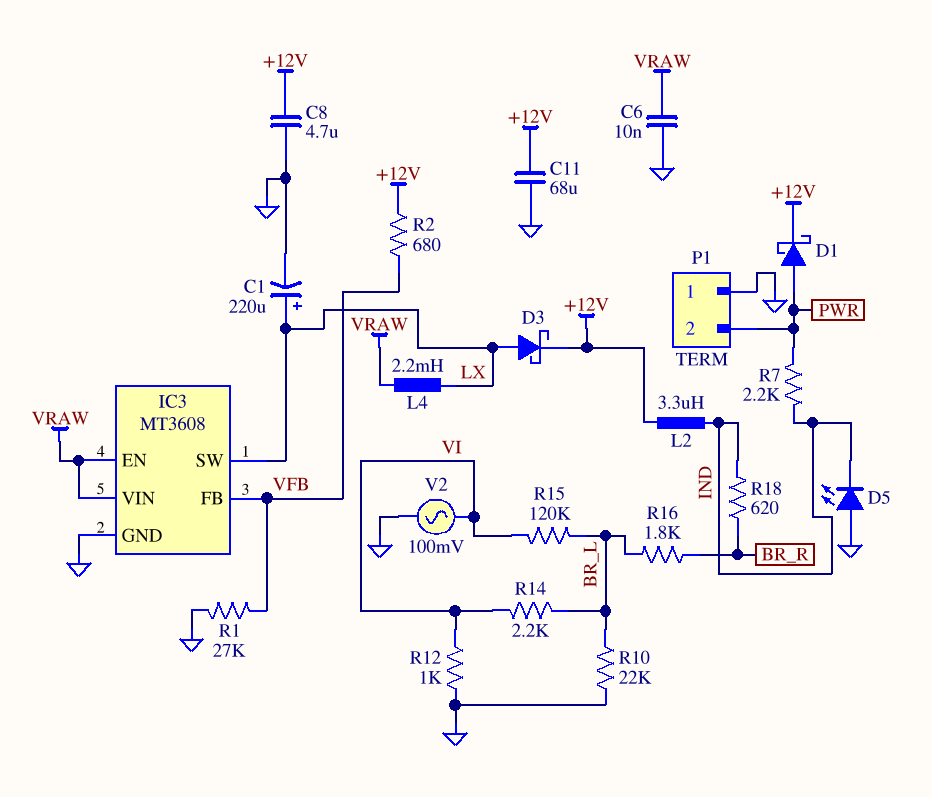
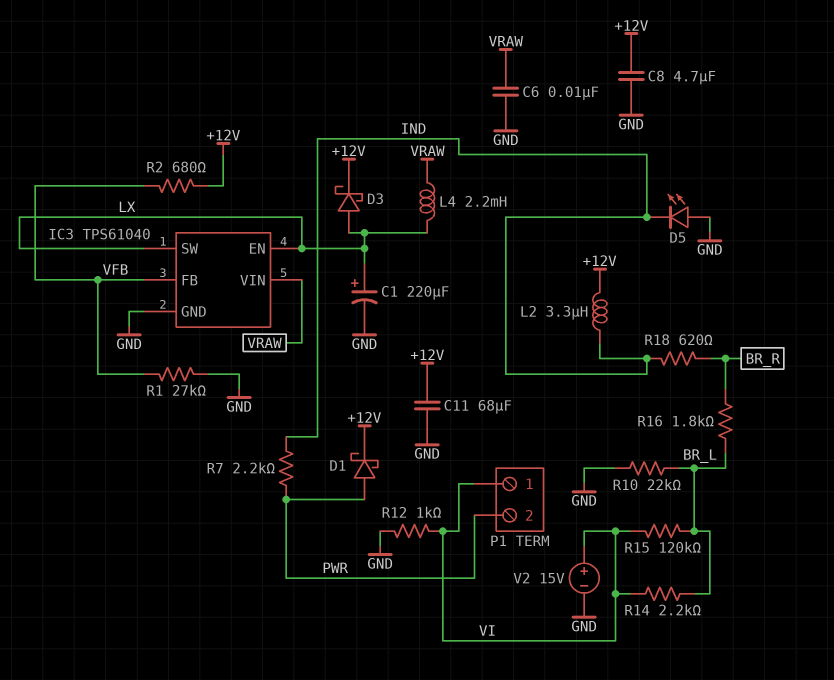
IC3: MT3608 -> TPS61040
IC3 pin EN: VRAW -> LX
P1 pin 1: GND -> VI
V2: AC 100mV (GND, VI) -> 15V (plus VI, minus GND)

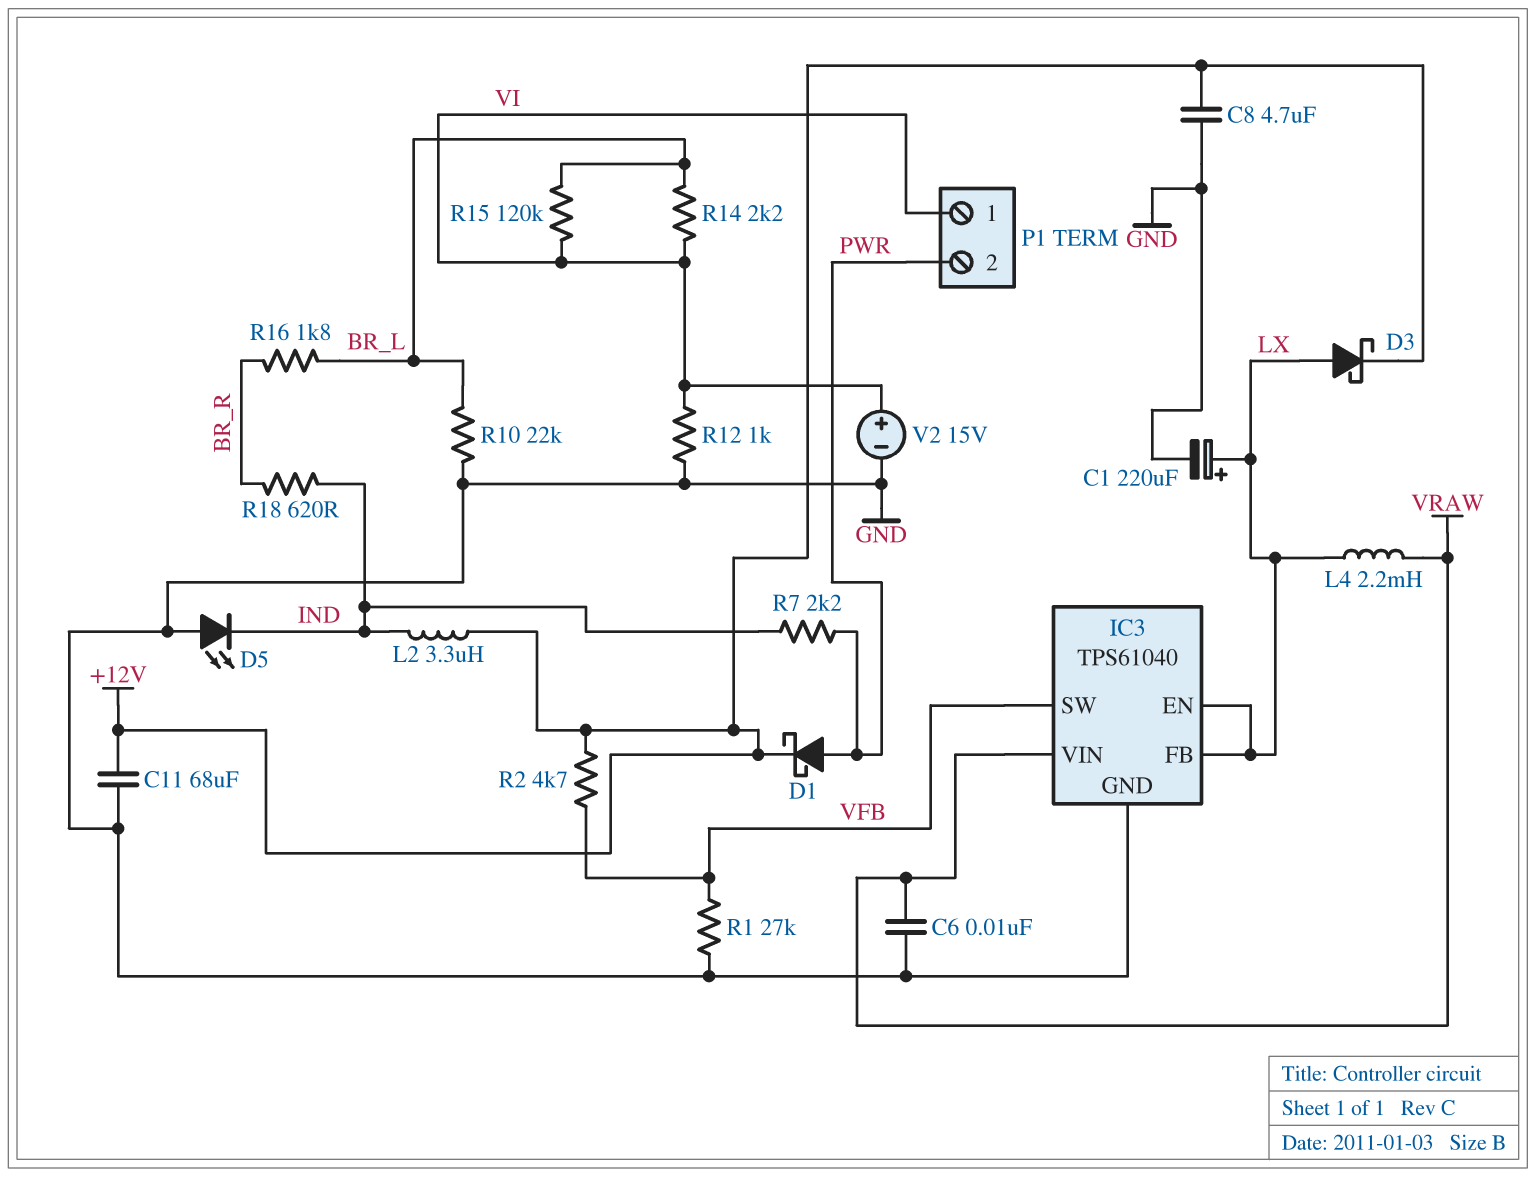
IC3 pin FB: VFB -> LX
IC3 pin SW: LX -> VFB
R2: 680 (+12V, VFB) -> 4.7k (+12V, VFB)

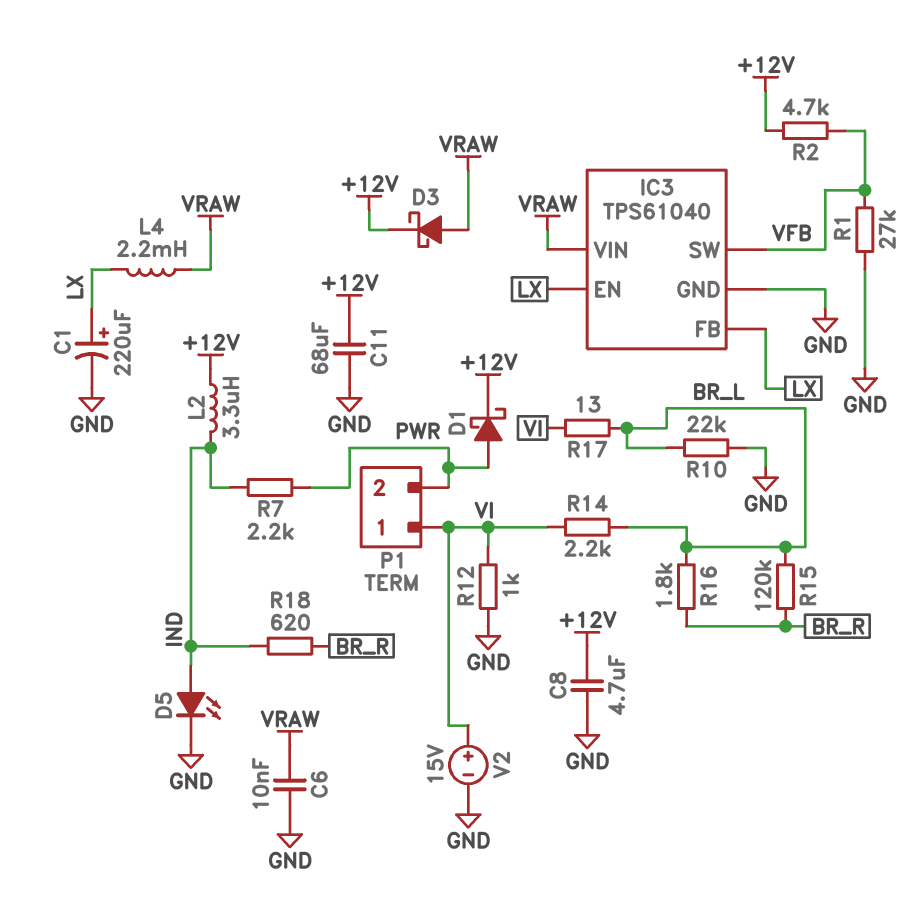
D3: schottky (A LX, K +12V) -> schottky (A VRAW, K +12V)
D5: LED (A GND, K IND) -> LED (A IND, K GND)
R15: 120k (BR_L, VI) -> 120k (BR_L, BR_R)
R17: none -> 13 (BR_L, VI)

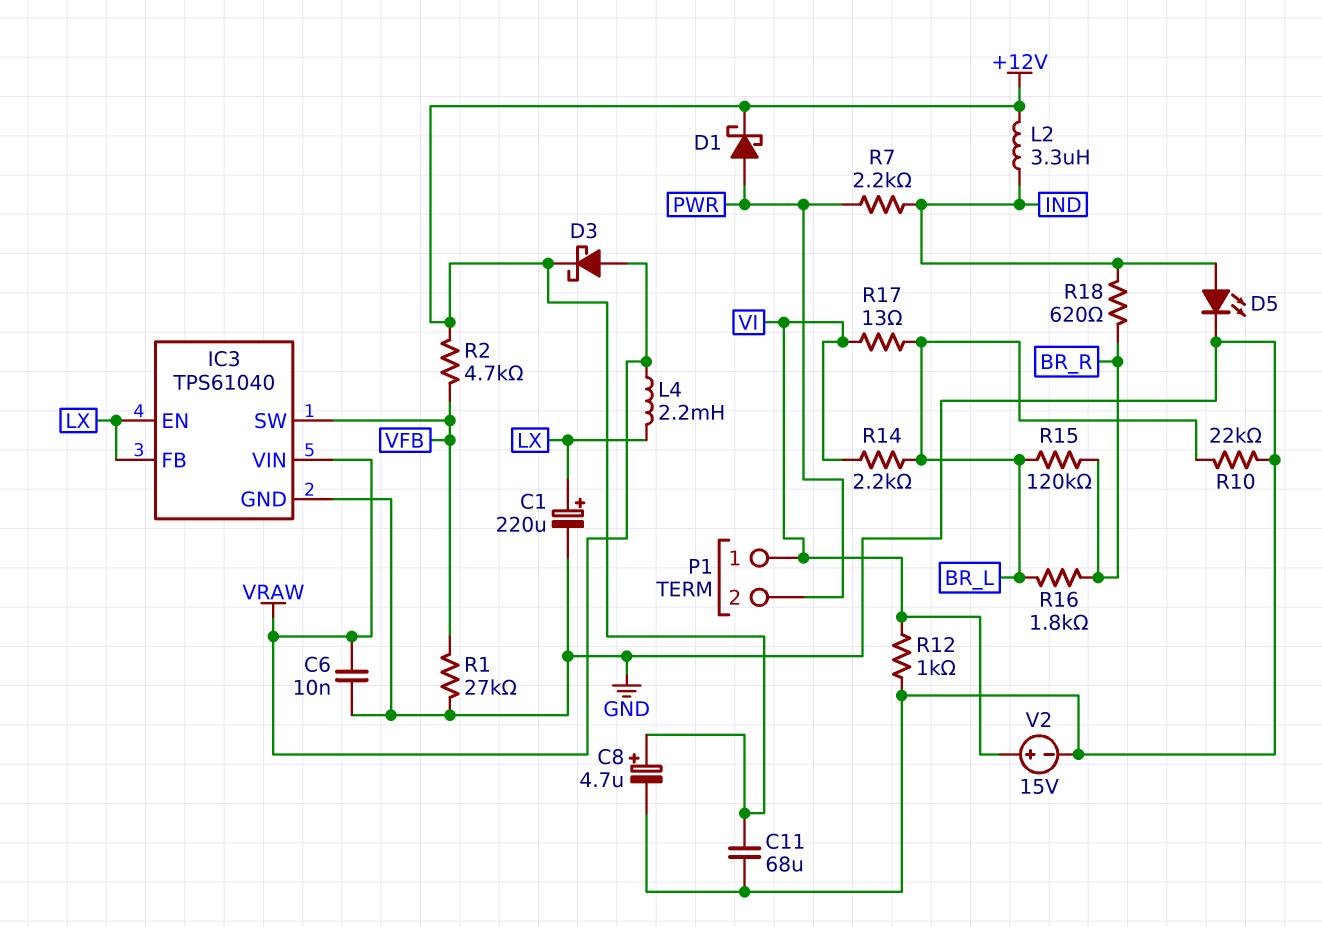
C8: 4.7uF (+12V, GND) -> 4.7uF (plus +12V, minus GND)

